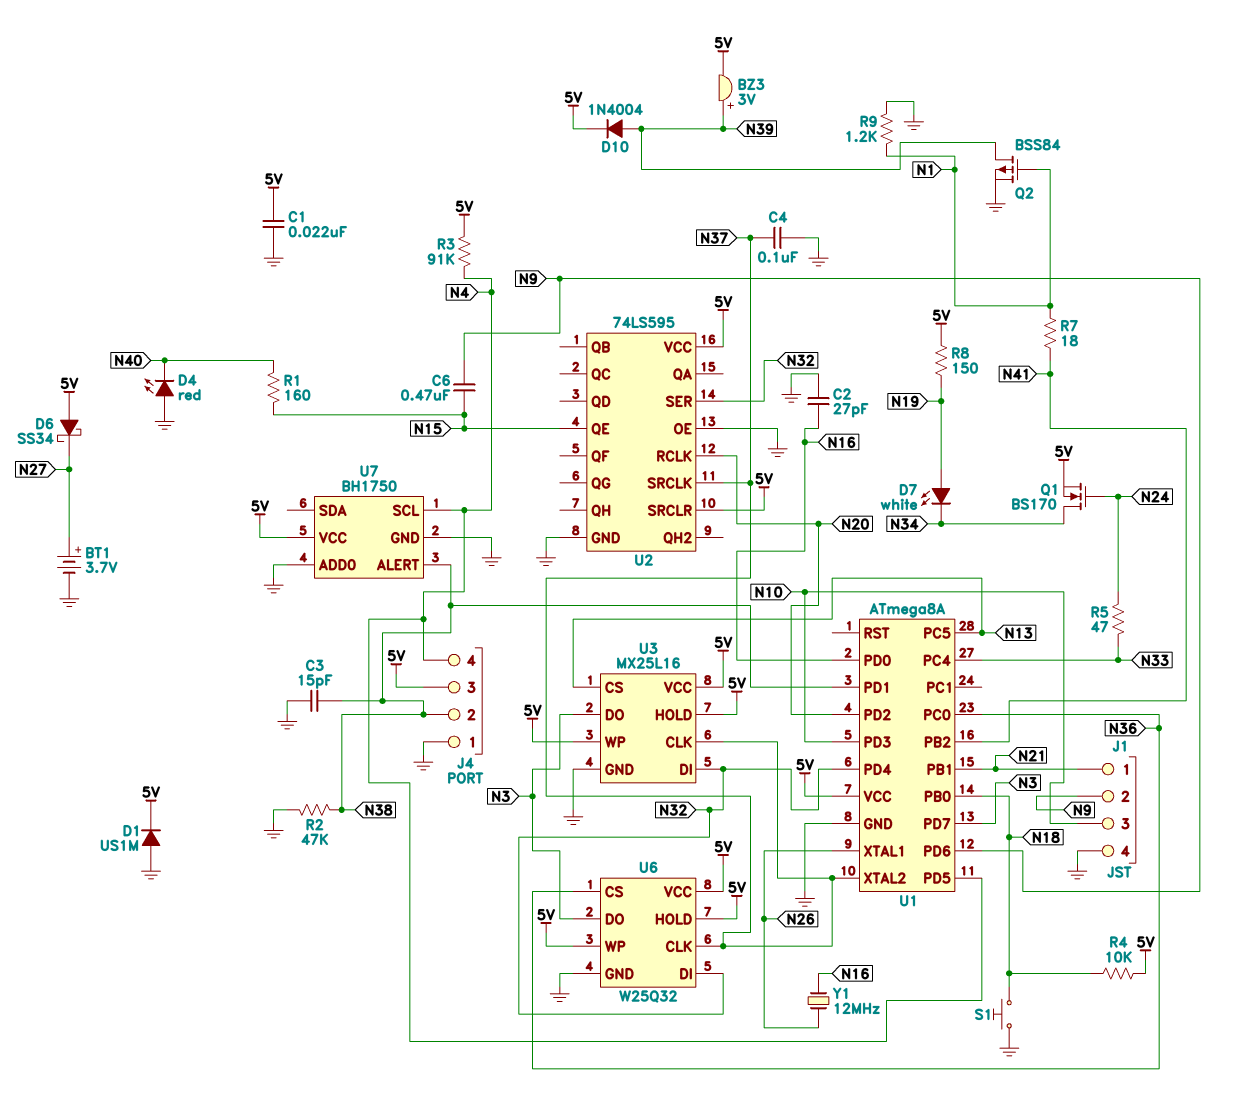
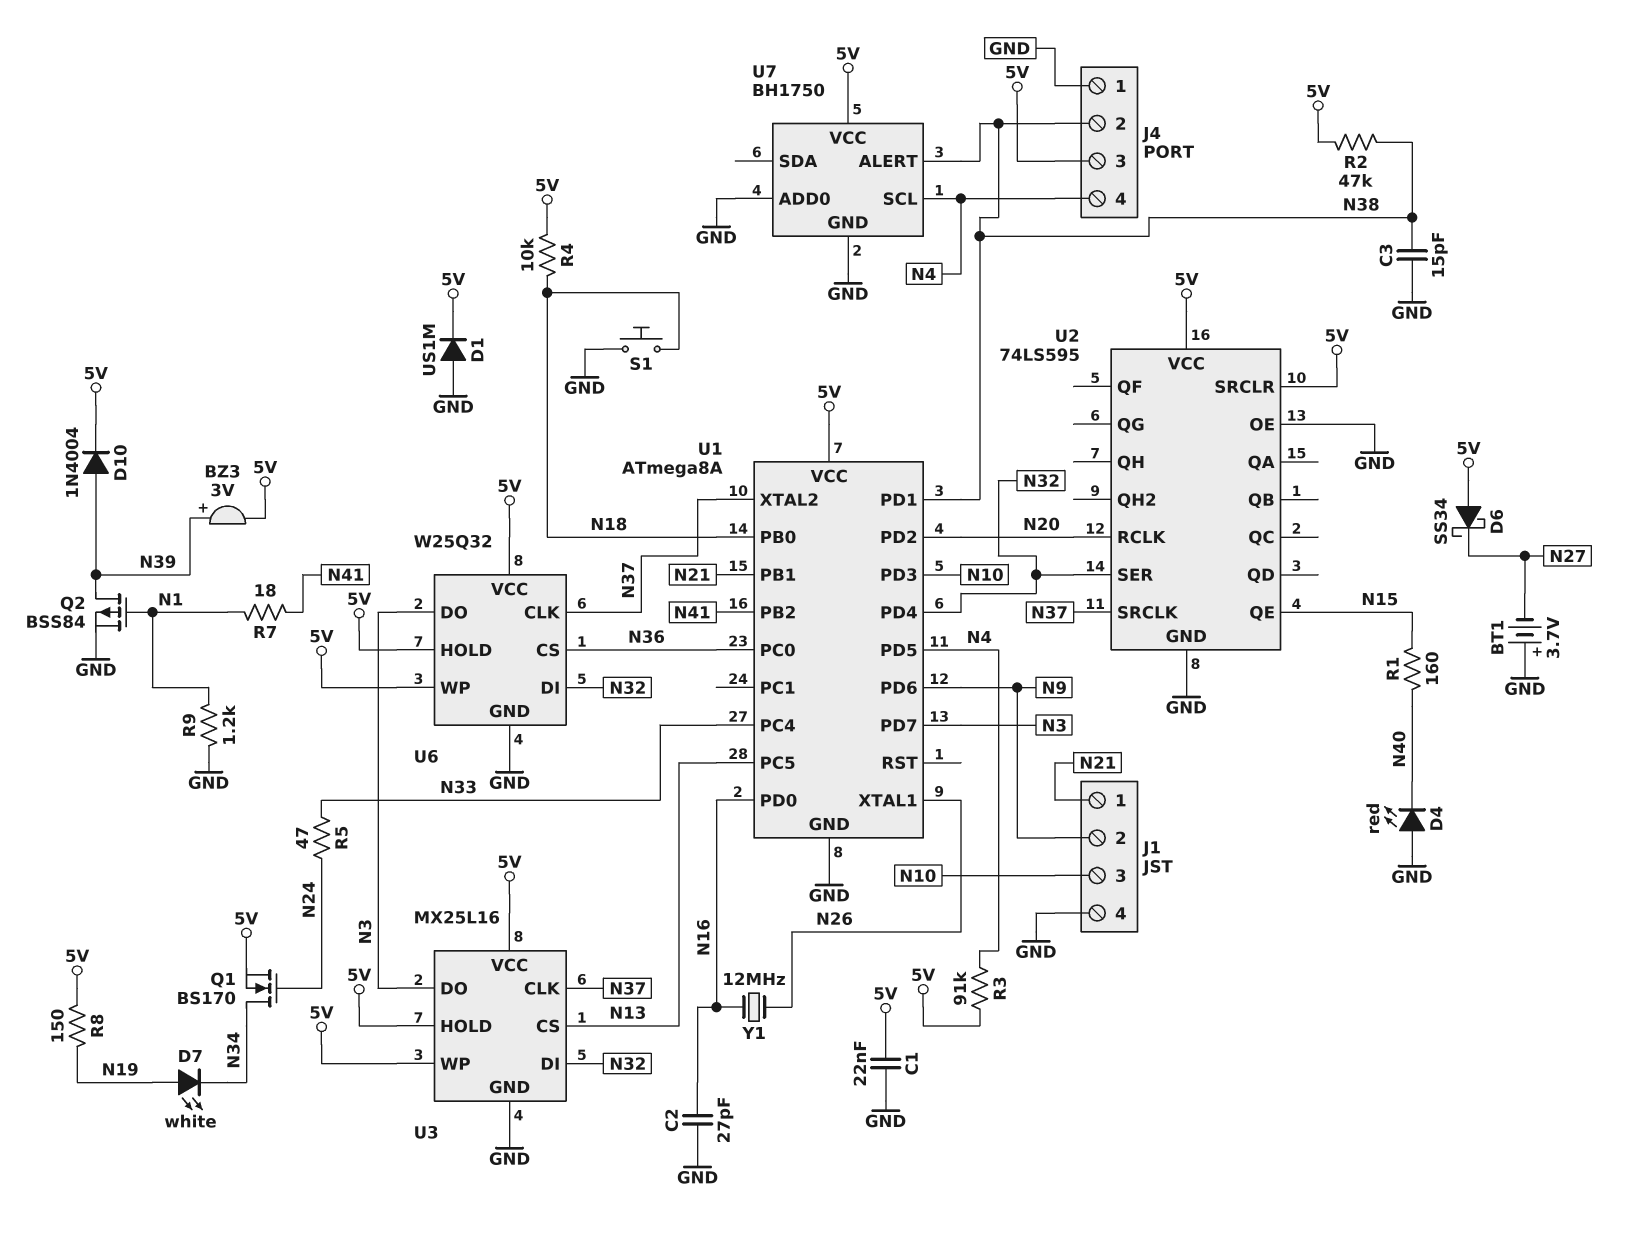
BT1: 3.7V (plus N27, minus GND) -> 3.7V (plus GND, minus N27)
C4: 100nF (GND, N37) -> none
C6: 470nF (N9, N15) -> none
R2: 47k (GND, N38) -> 47k (5V, N38)

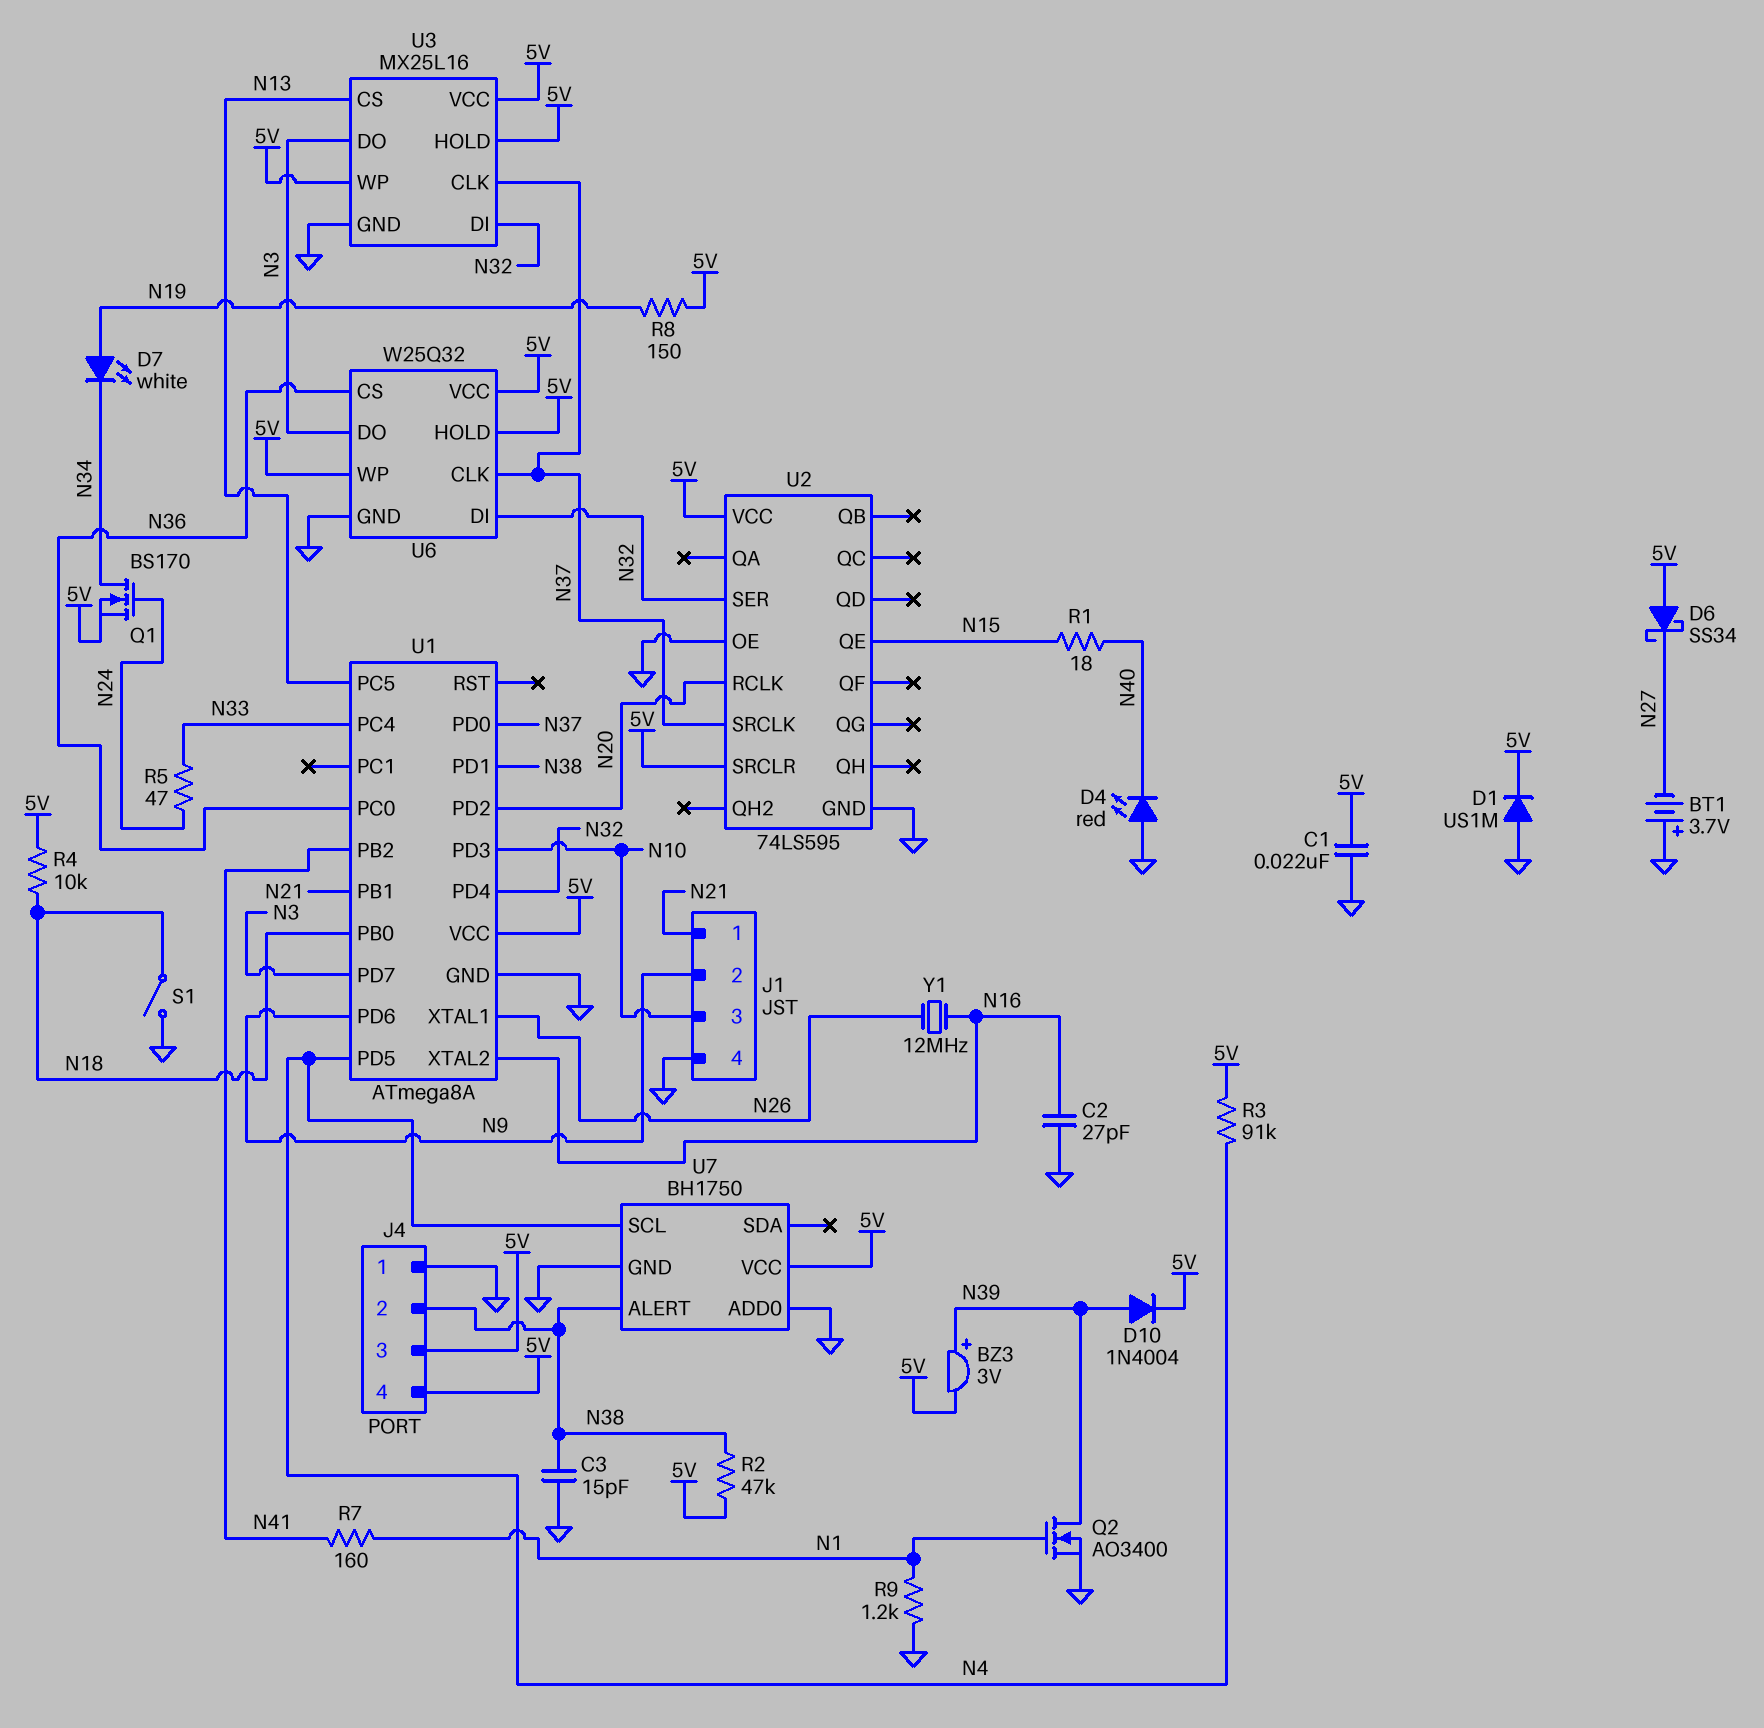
J4 pin 4: N4 -> 5V
Q2: PMOS BSS84 (G N1, D N39, S GND) -> NMOS AO3400 (G N1, D N39, S GND)
R1: 160 (N15, N40) -> 18 (N15, N40)
R7: 18 (N1, N41) -> 160 (N1, N41)
S1: button (GND, N18) -> switch (GND, N18)
U1 pin PD0: N16 -> N37
U1 pin XTAL2: N37 -> N16

